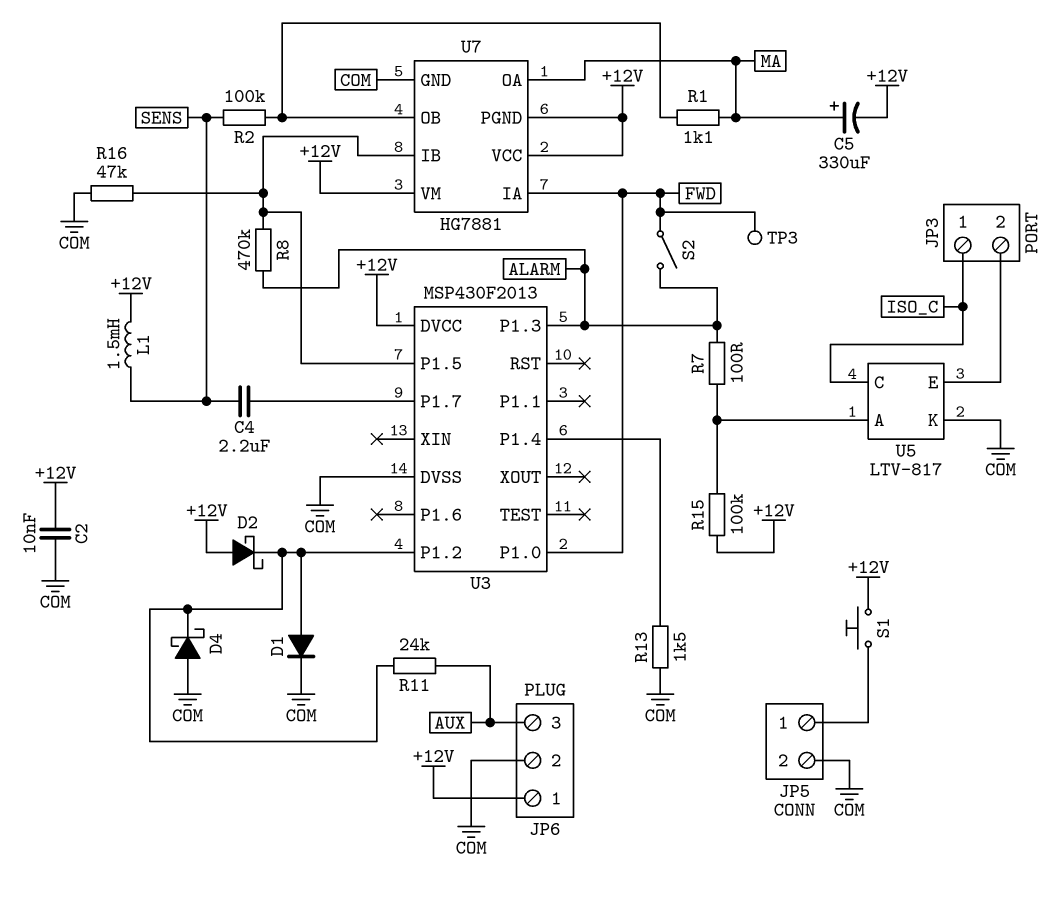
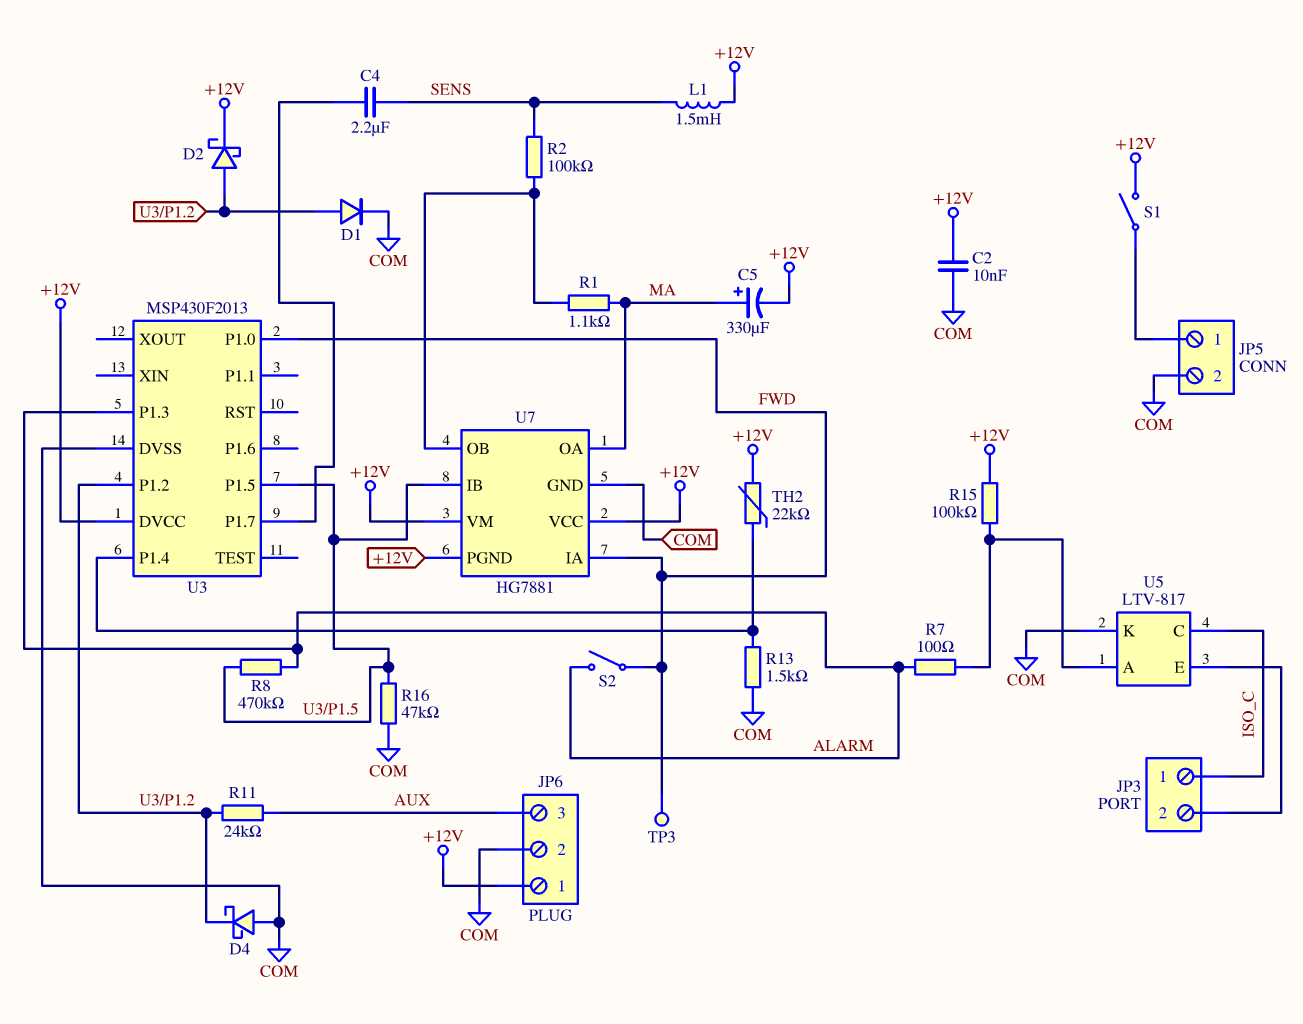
D2: schottky (A +12V, K U3/P1.2) -> schottky (A U3/P1.2, K +12V)
S1: button (+12V, JP5/1) -> switch (+12V, JP5/1)
TH2: none -> 22k (+12V, U3/P1.4)

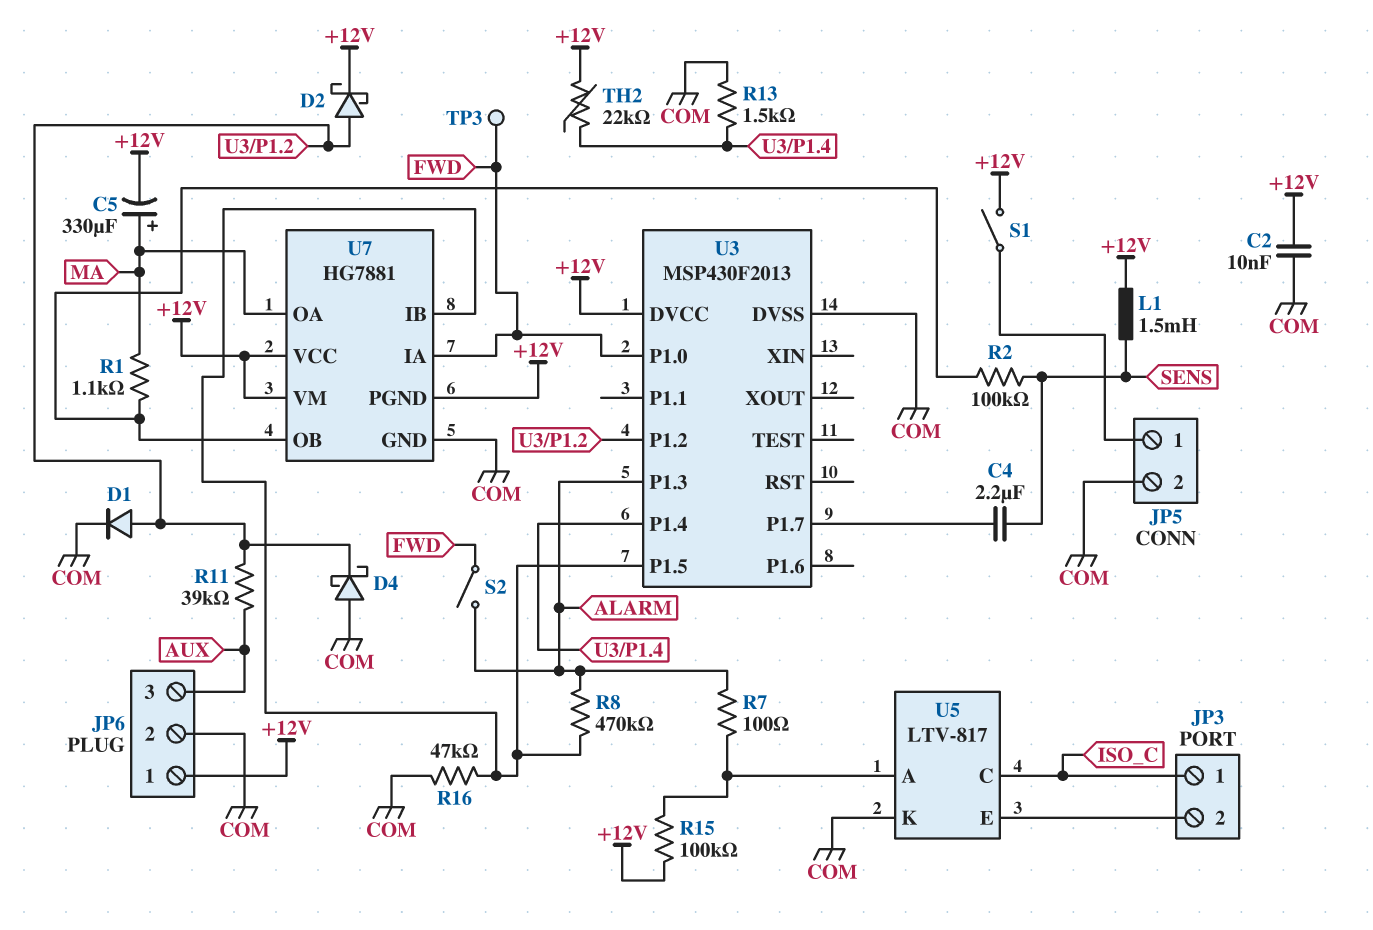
R11: 24k (AUX, U3/P1.2) -> 39k (AUX, U3/P1.2)

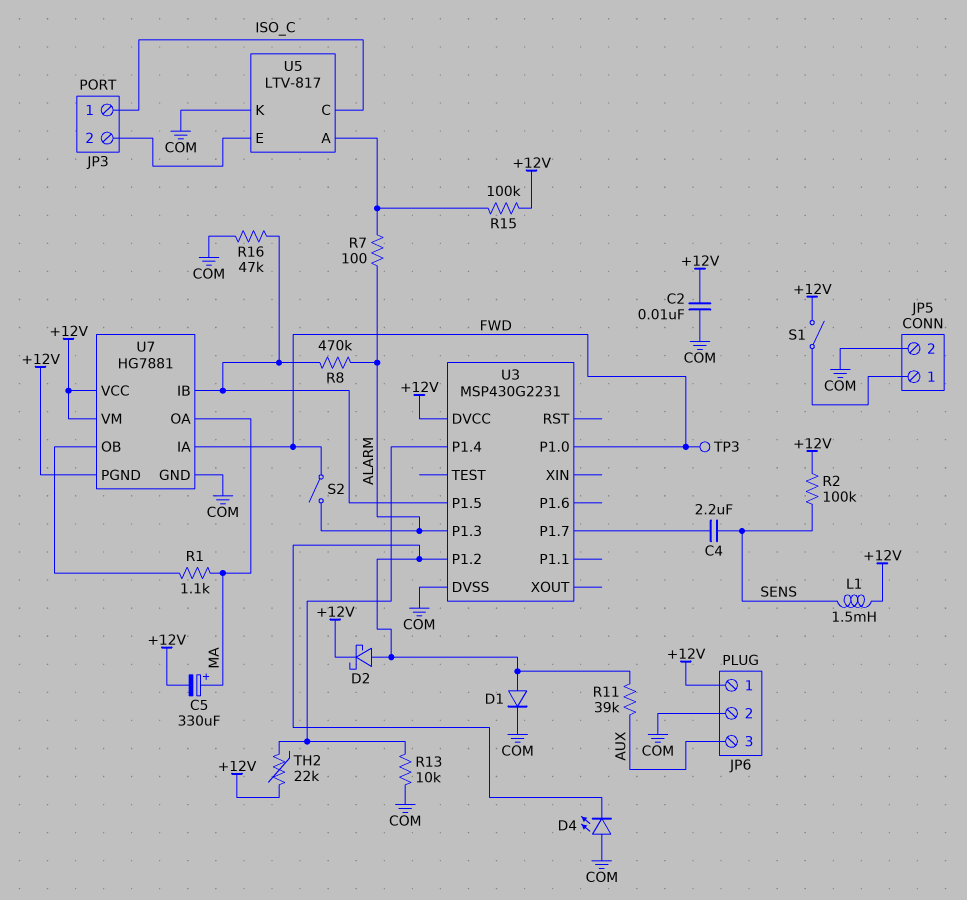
D4: schottky (A COM, K U3/P1.2) -> LED (A COM, K U3/P1.2)
R2: 100k (SENS, U7/OB) -> 100k (+12V, SENS)
R13: 1.5k (COM, U3/P1.4) -> 10k (COM, U3/P1.4)
U3: MSP430F2013 -> MSP430G2231

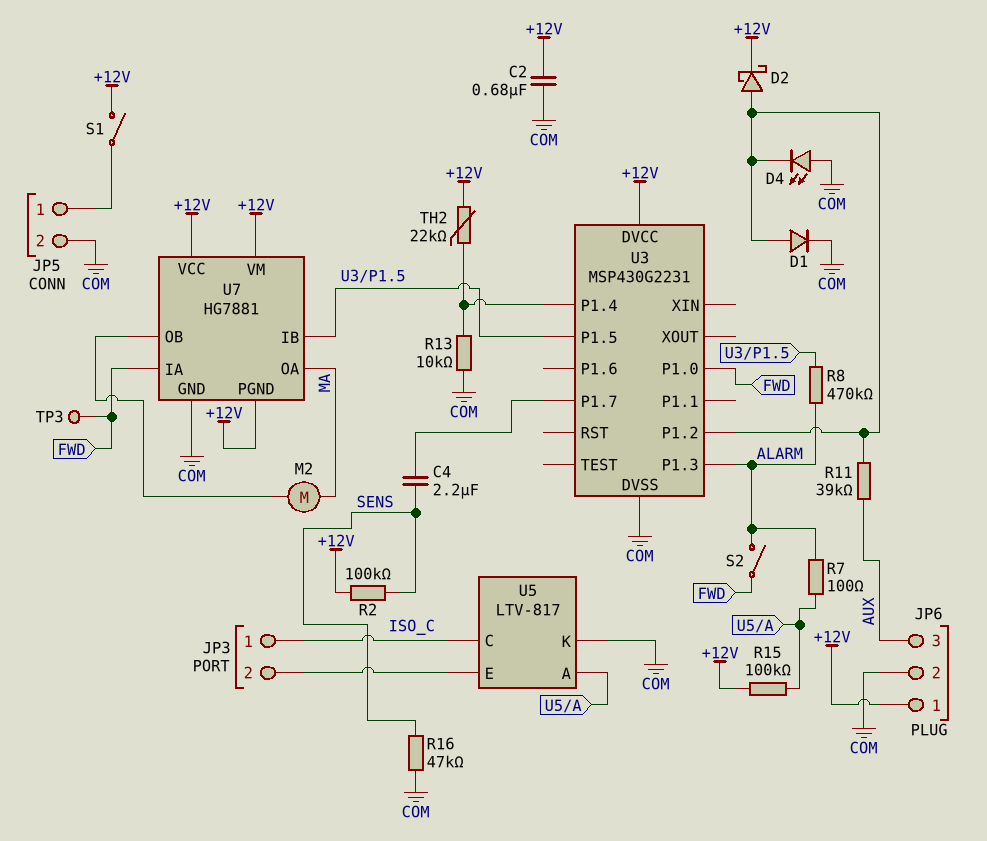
C2: 10nF (+12V, COM) -> 680nF (+12V, COM)
C5: 330uF (plus MA, minus +12V) -> none
L1: 1.5mH (+12V, SENS) -> none
M2: none -> motor (MA, U7/OB)
R1: 1.1k (MA, U7/OB) -> none
R16: 47k (COM, U3/P1.5) -> 47k (COM, SENS)

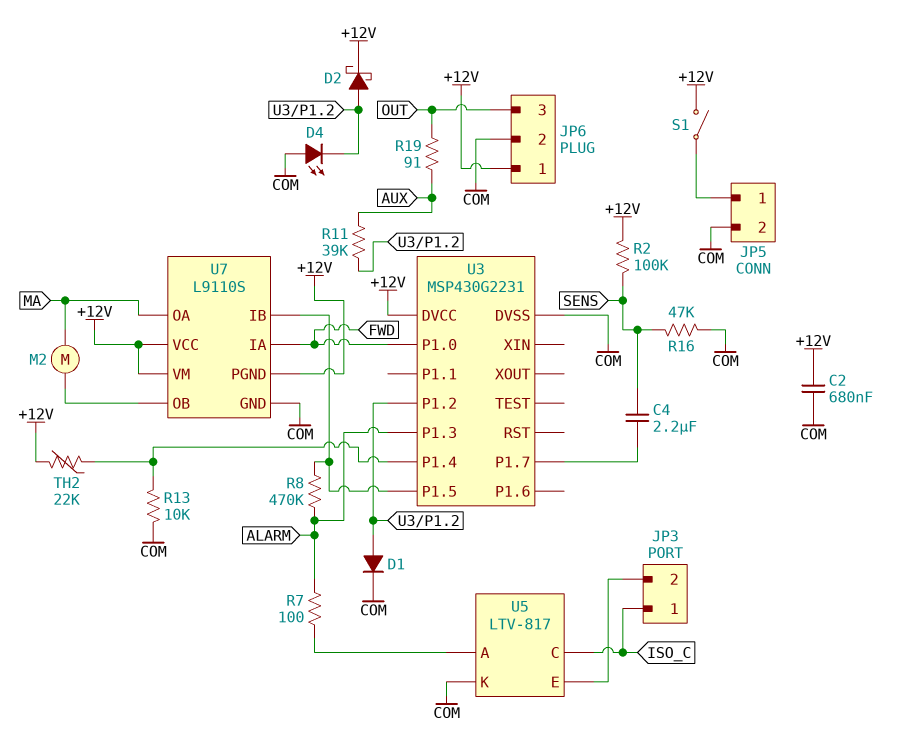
JP6 pin 3: AUX -> OUT
R15: 100k (+12V, U5/A) -> none
R19: none -> 91 (AUX, OUT)
S2: switch (ALARM, FWD) -> none
TP3: test point (FWD) -> none
U7: HG7881 -> L9110S

